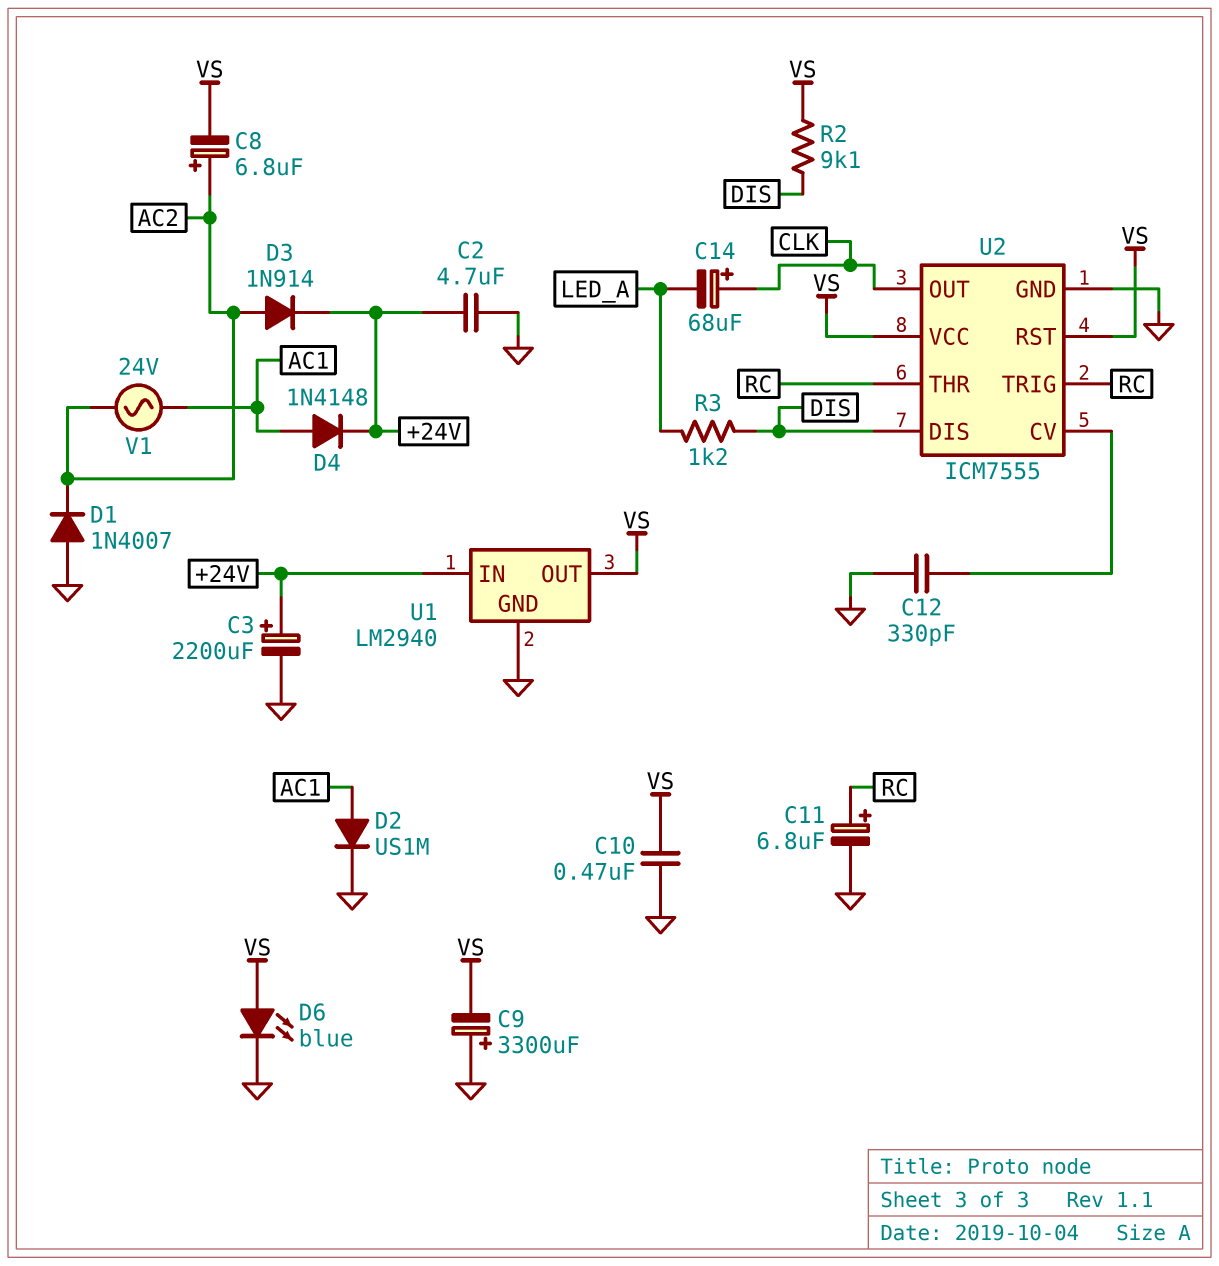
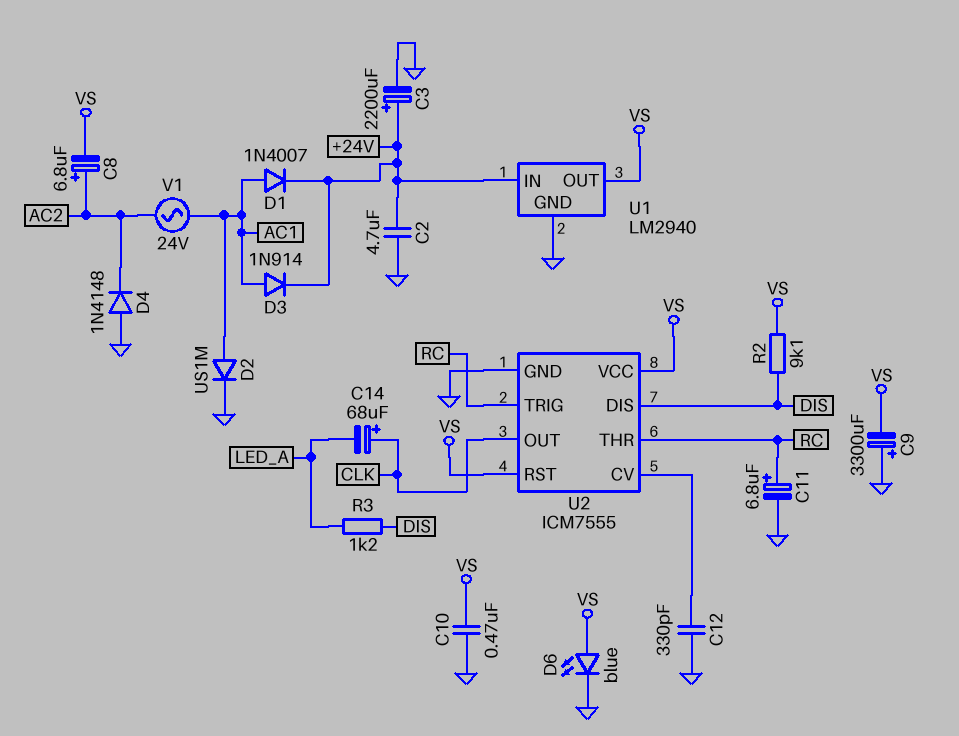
D1: diode 1N4007 (A GND, K AC2) -> diode 1N4007 (A AC1, K +24V)
D3: diode 1N914 (A AC2, K +24V) -> diode 1N914 (A AC1, K +24V)
D4: diode 1N4148 (A AC1, K +24V) -> diode 1N4148 (A GND, K AC2)

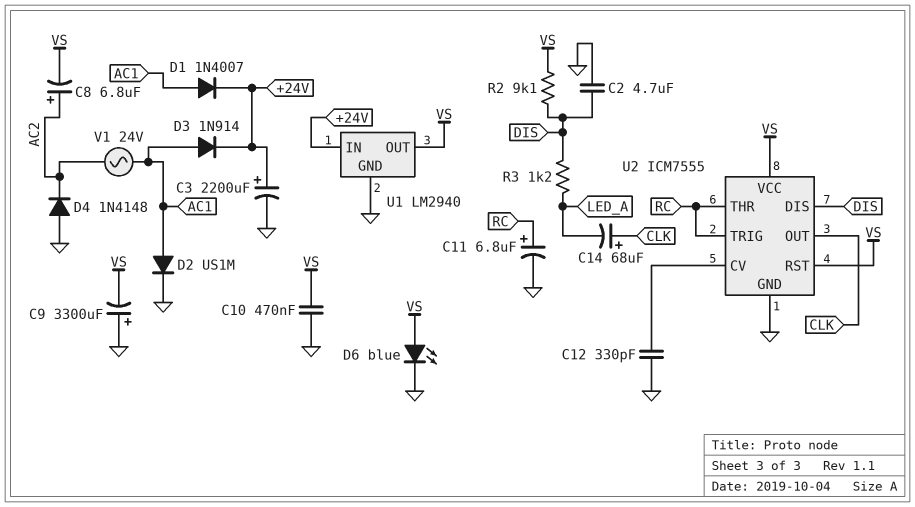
C2: 4.7uF (+24V, GND) -> 4.7uF (DIS, GND)

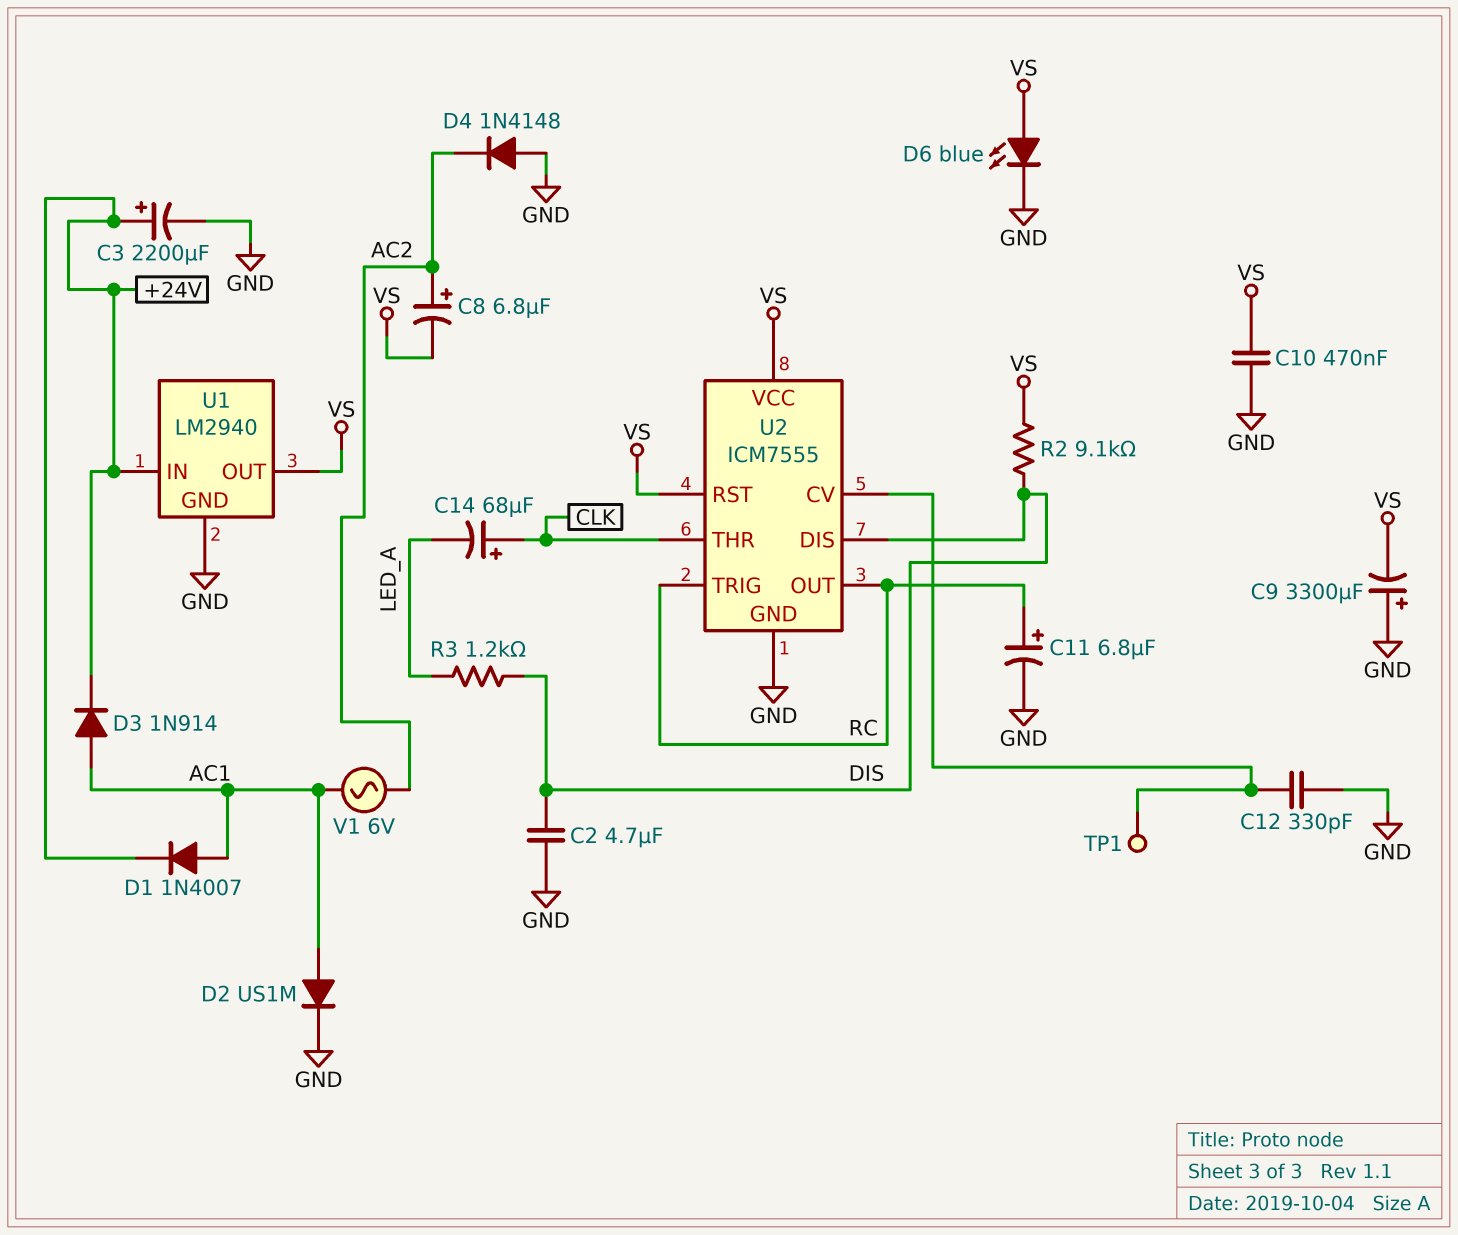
TP1: none -> test point (U2/CV)
U2 pin OUT: CLK -> RC
U2 pin THR: RC -> CLK
V1: AC 24V (AC1, AC2) -> AC 6V (AC1, AC2)

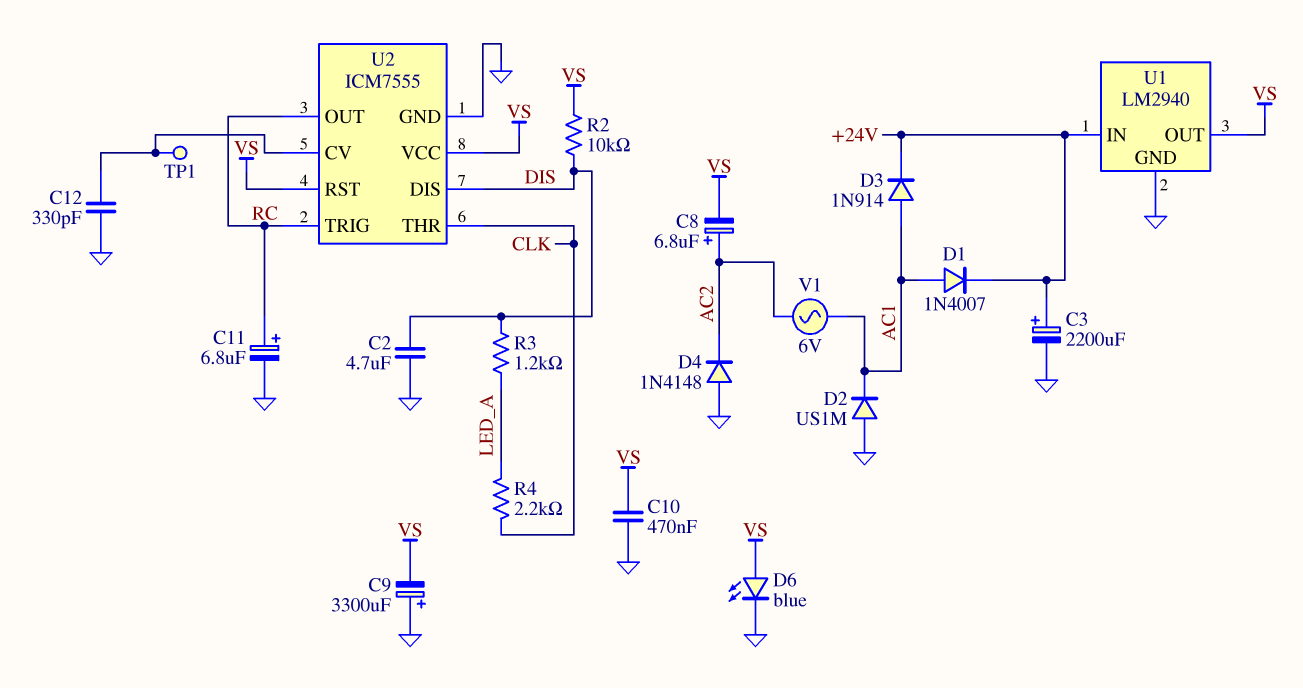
C14: 68uF (plus CLK, minus LED_A) -> none
D2: diode US1M (A AC1, K GND) -> diode US1M (A GND, K AC1)
R2: 9.1k (DIS, VS) -> 10k (DIS, VS)
R4: none -> 2.2k (CLK, LED_A)

